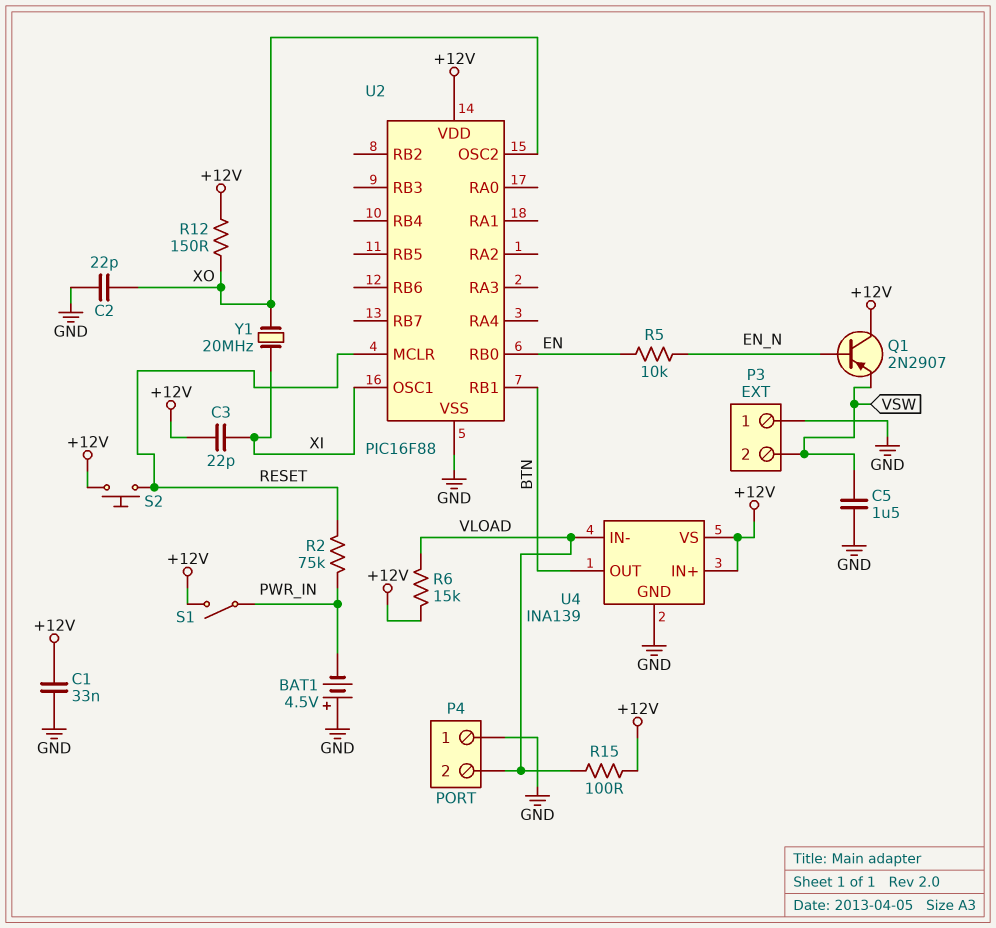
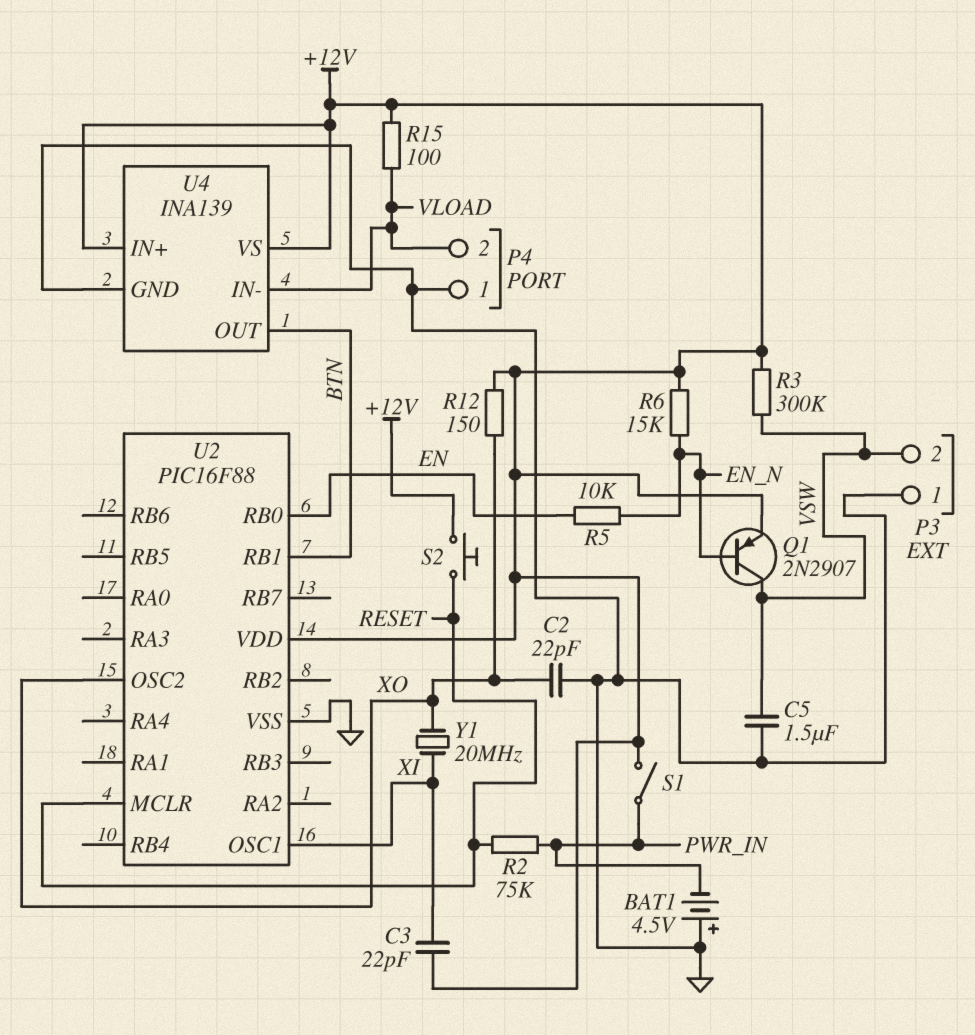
C1: 33nF (+12V, GND) -> none
Q1: PNP 2N2907 (B EN_N, C +12V, E VSW) -> PNP 2N2907 (B EN_N, C VSW, E +12V)
R3: none -> 300k (+12V, VSW)
R6: 15k (+12V, VLOAD) -> 15k (+12V, EN_N)

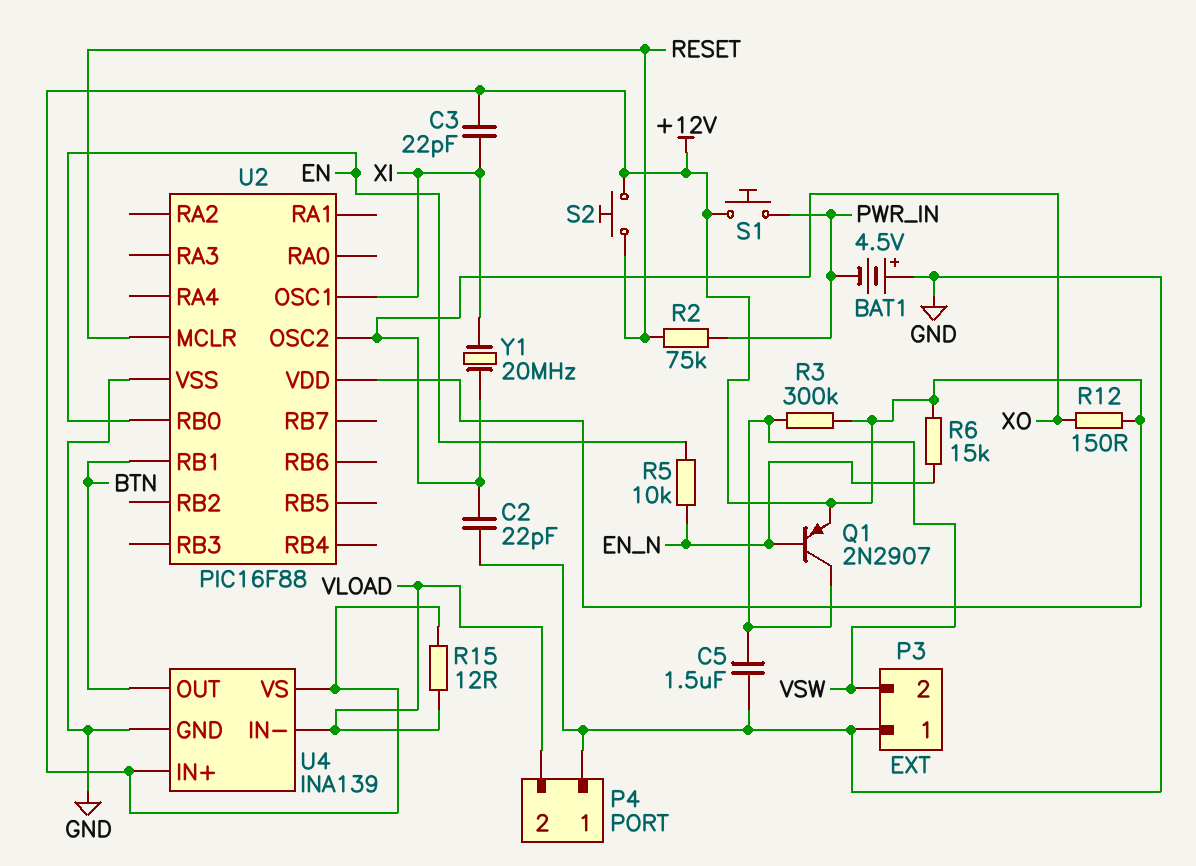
R15: 100 (+12V, VLOAD) -> 12 (+12V, VLOAD)
S1: switch (+12V, PWR_IN) -> button (+12V, PWR_IN)

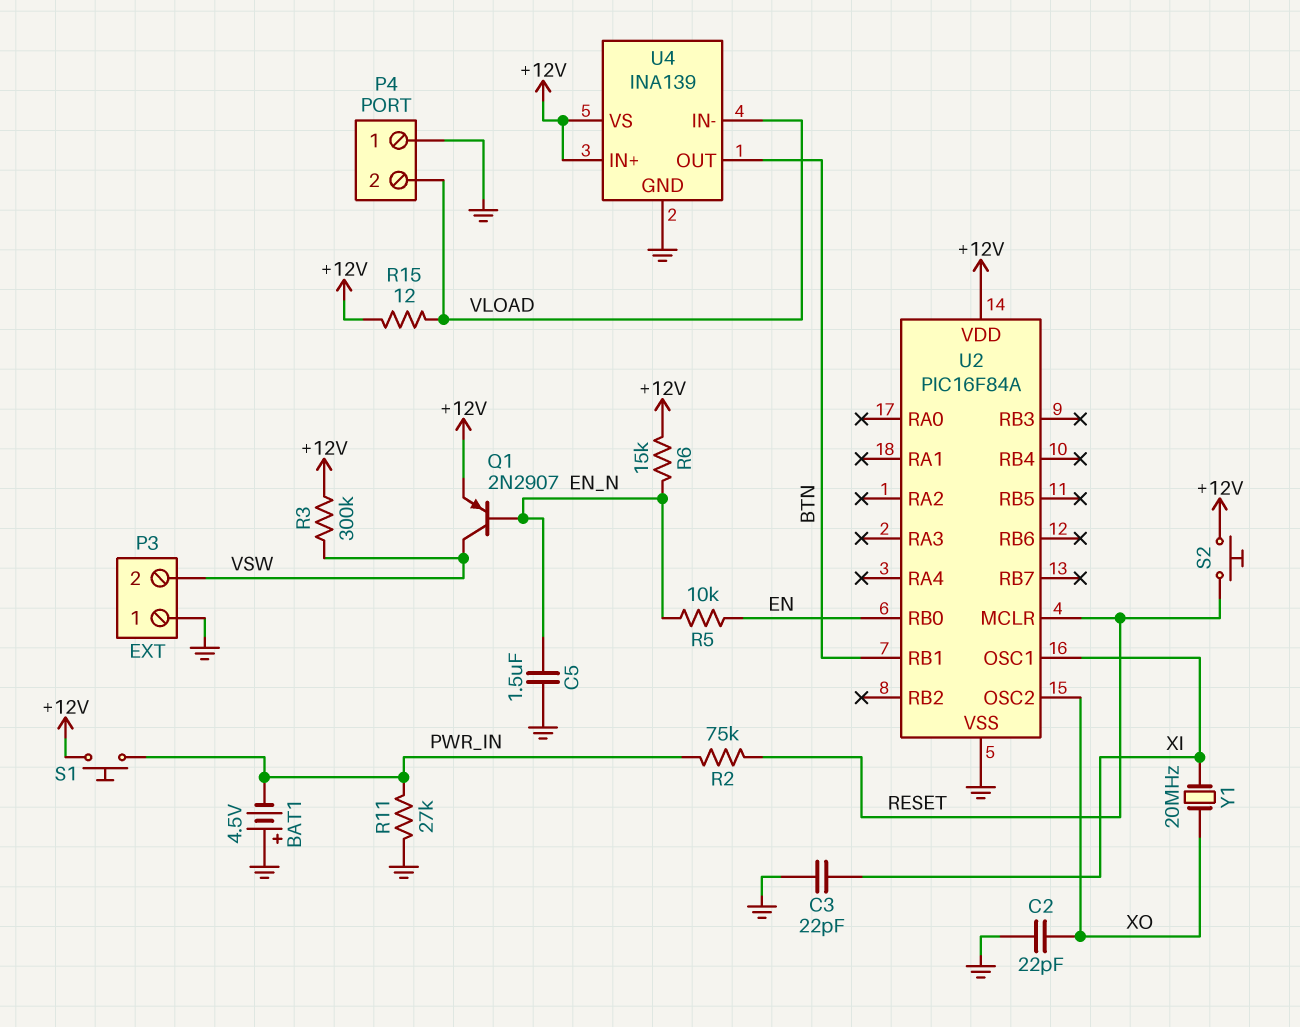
C3: 22pF (+12V, XI) -> 22pF (GND, XI)
C5: 1.5uF (GND, VSW) -> 1.5uF (EN_N, GND)
R11: none -> 27k (GND, PWR_IN)
R12: 150 (+12V, XO) -> none
U2: PIC16F88 -> PIC16F84A

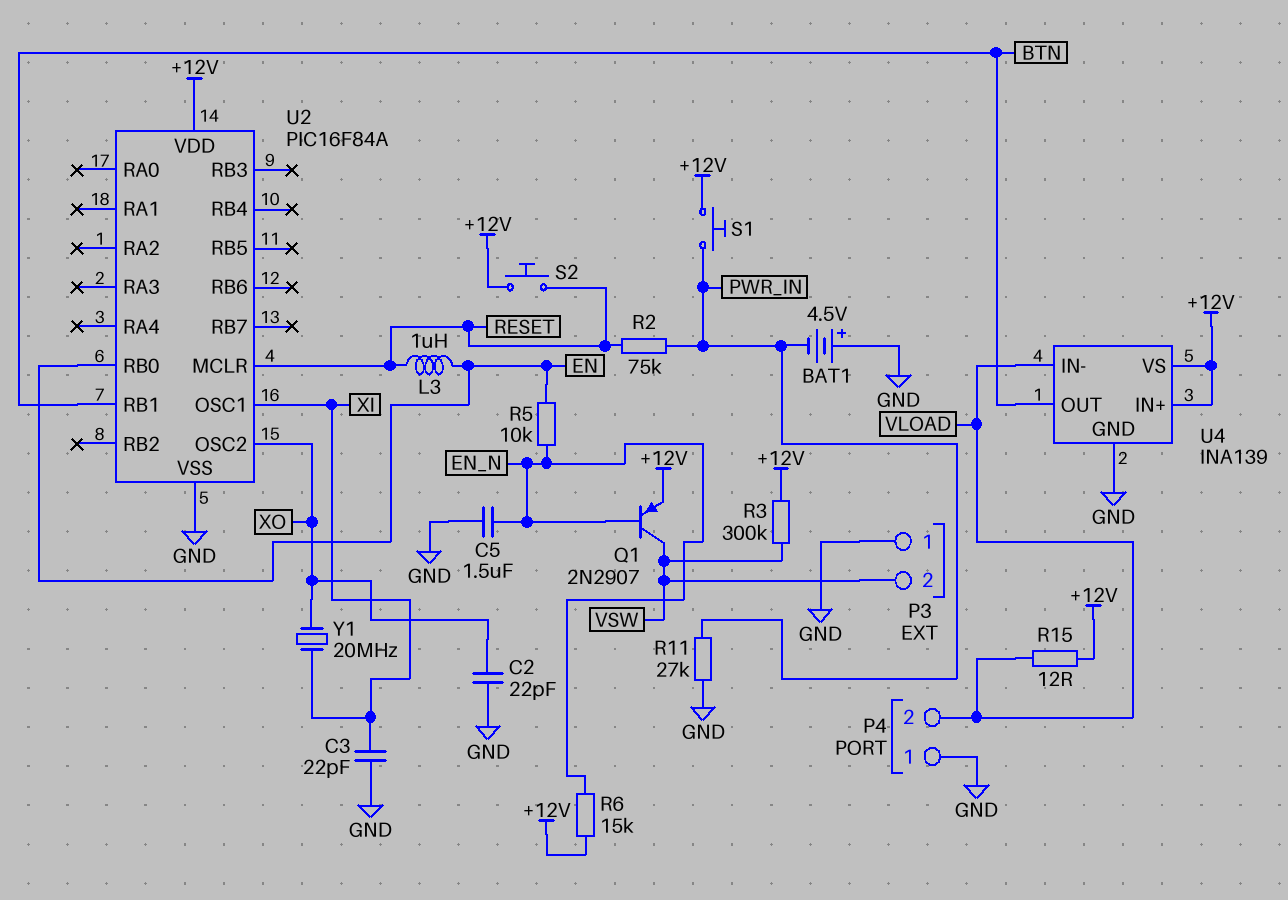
L3: none -> 1uH (EN, RESET)

